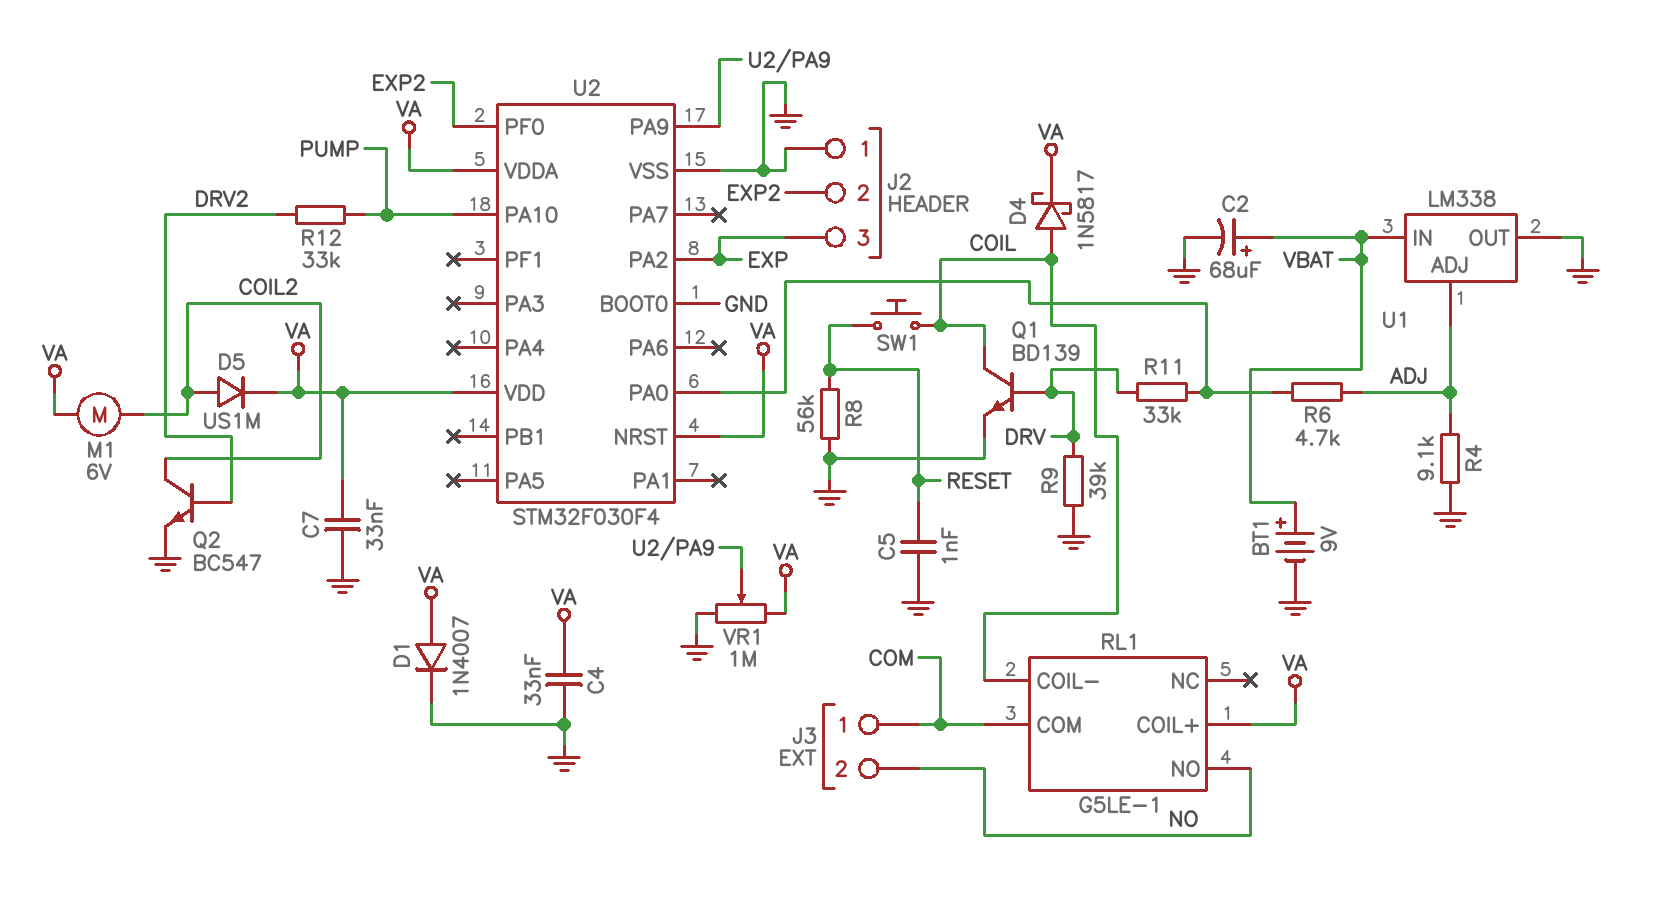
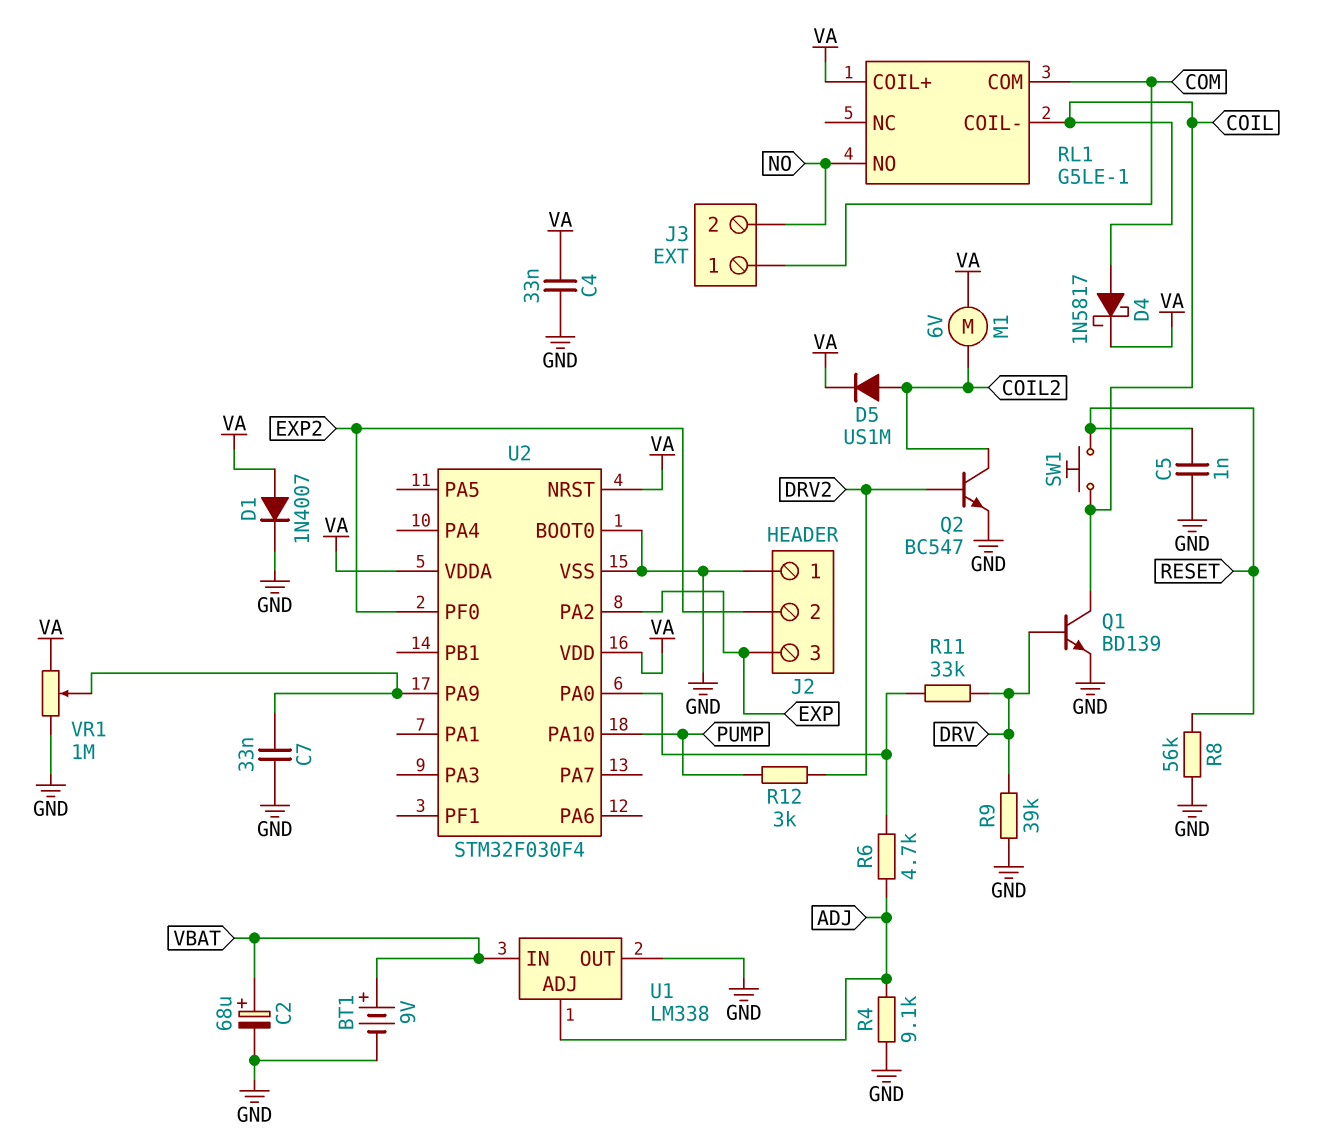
C7: 33nF (GND, VA) -> 33nF (GND, U2/PA9)
R12: 33k (DRV2, PUMP) -> 3k (DRV2, PUMP)

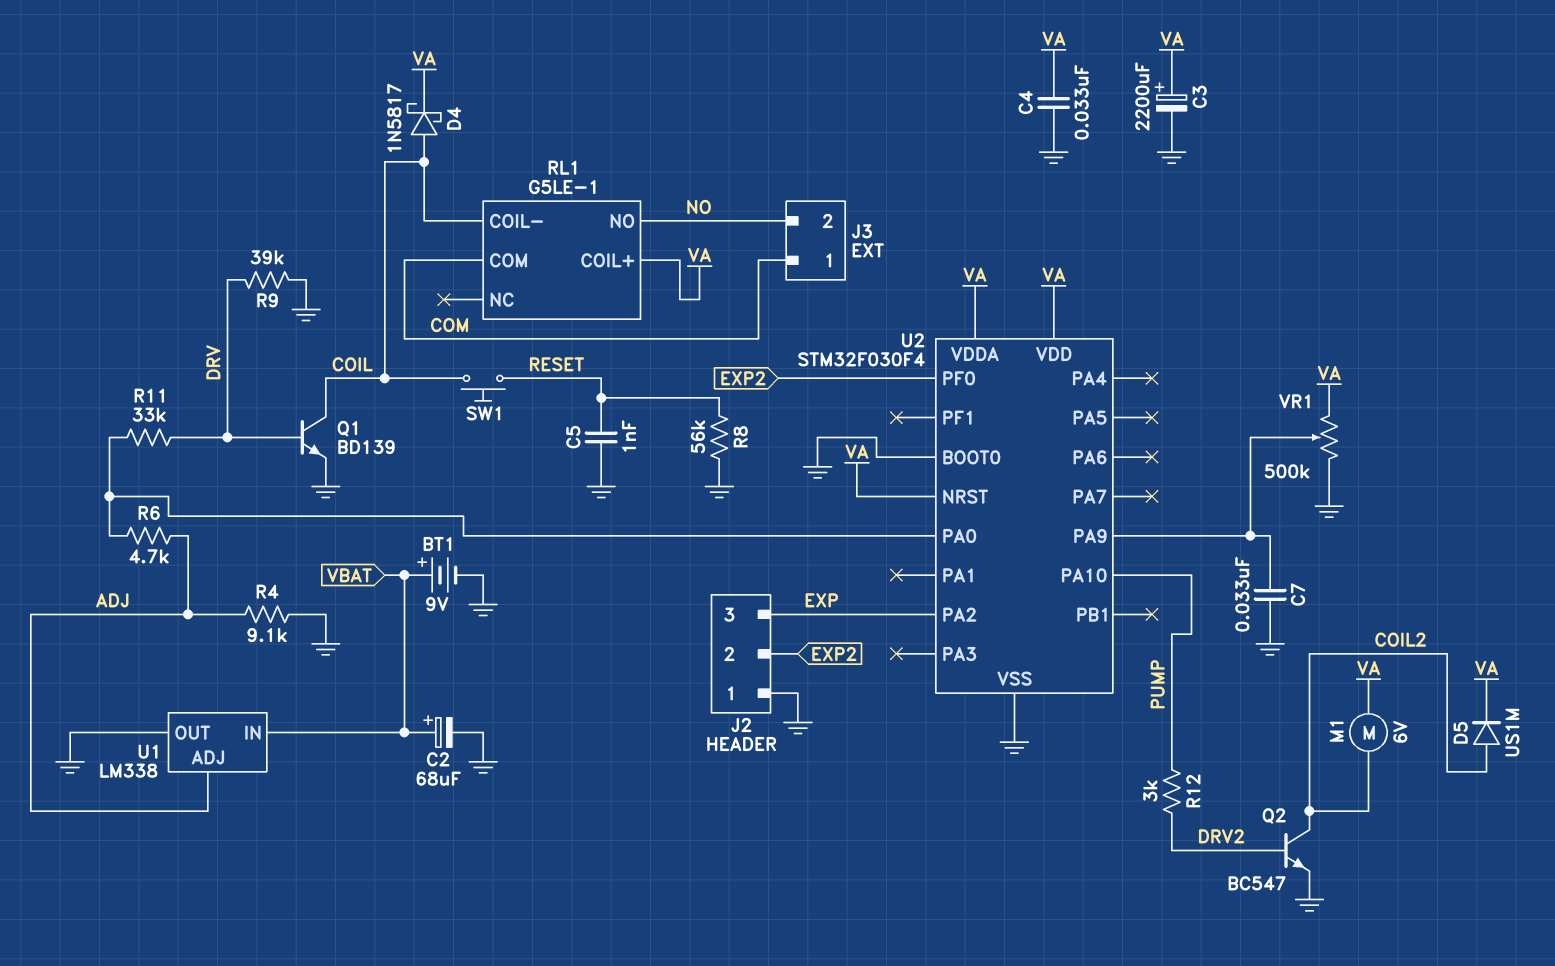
C3: none -> 2200uF (plus VA, minus GND)
D1: diode 1N4007 (A VA, K GND) -> none
VR1: 1M (GND, VA, wiper U2/PA9) -> 500k (GND, VA, wiper U2/PA9)

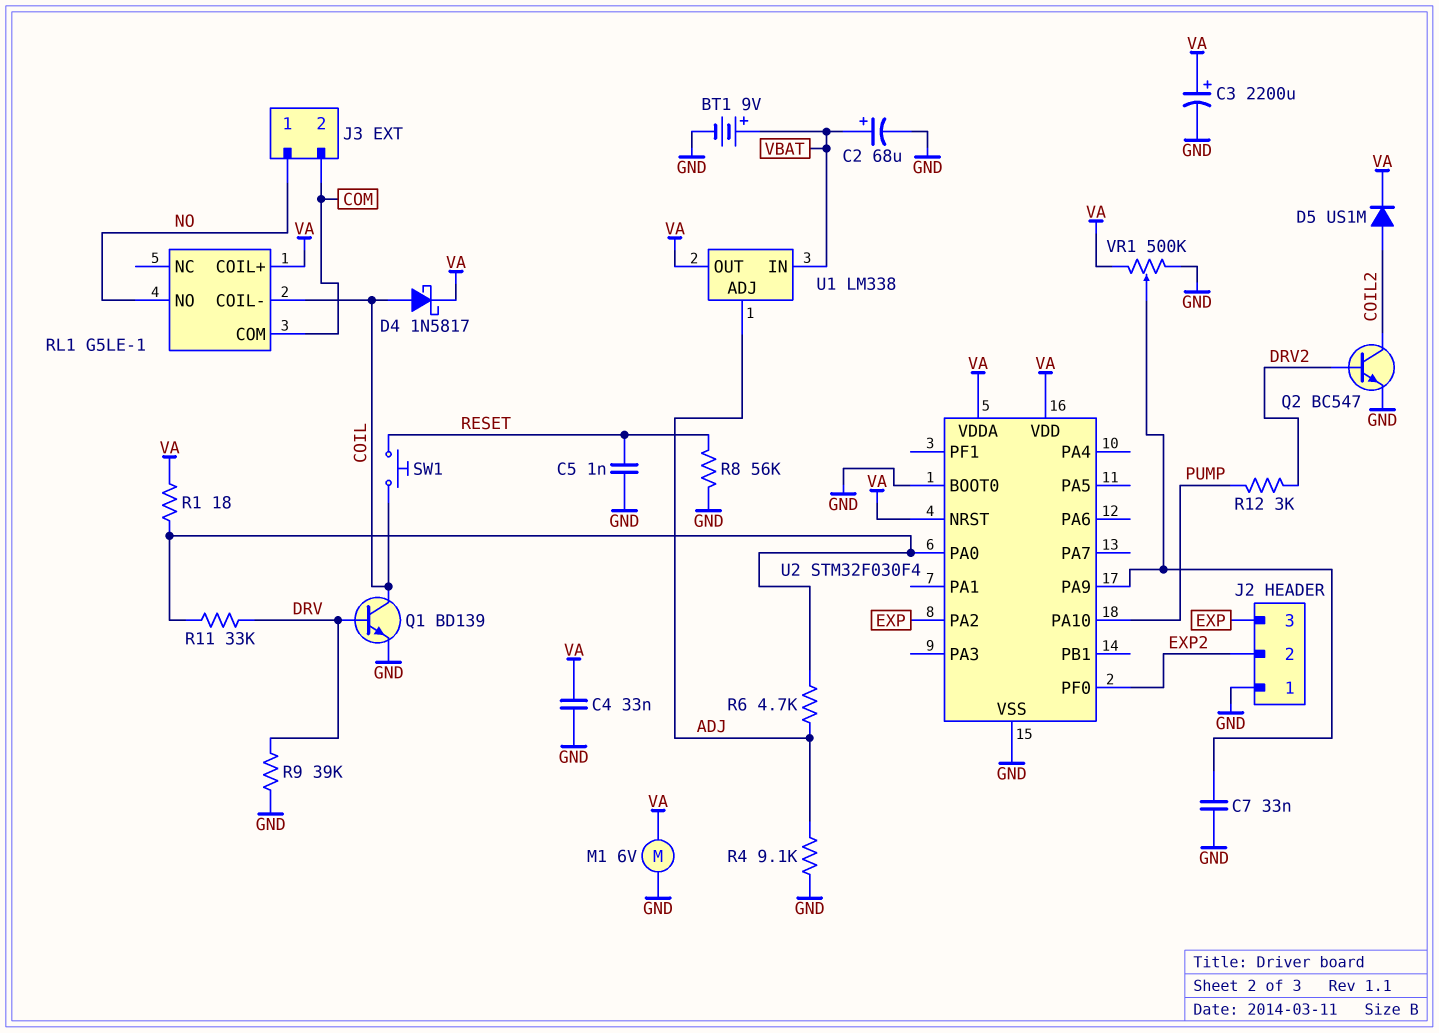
J3 pin 1: COM -> NO
J3 pin 2: NO -> COM
M1: motor 6V (COIL2, VA) -> motor 6V (GND, VA)
R1: none -> 18 (U2/PA0, VA)
U1 pin OUT: GND -> VA

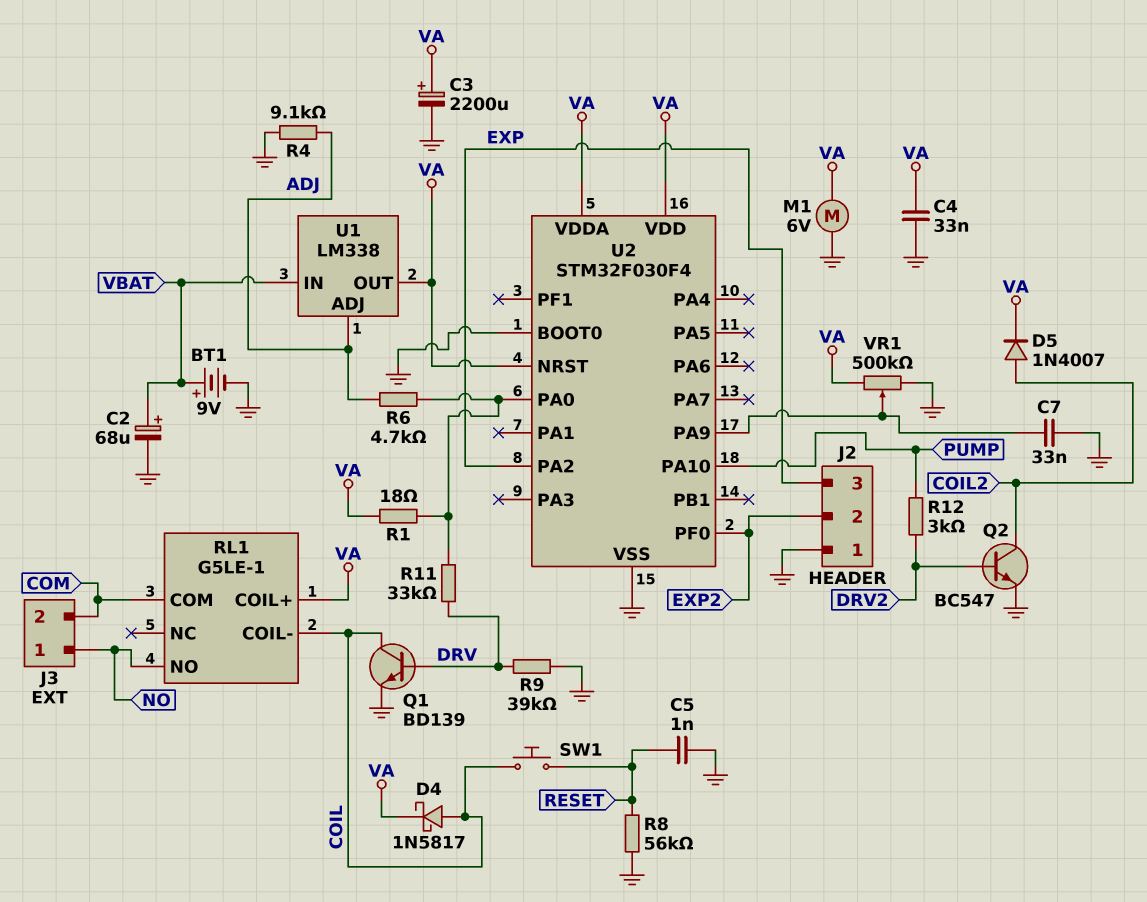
D5: diode US1M (A COIL2, K VA) -> diode 1N4007 (A COIL2, K VA)

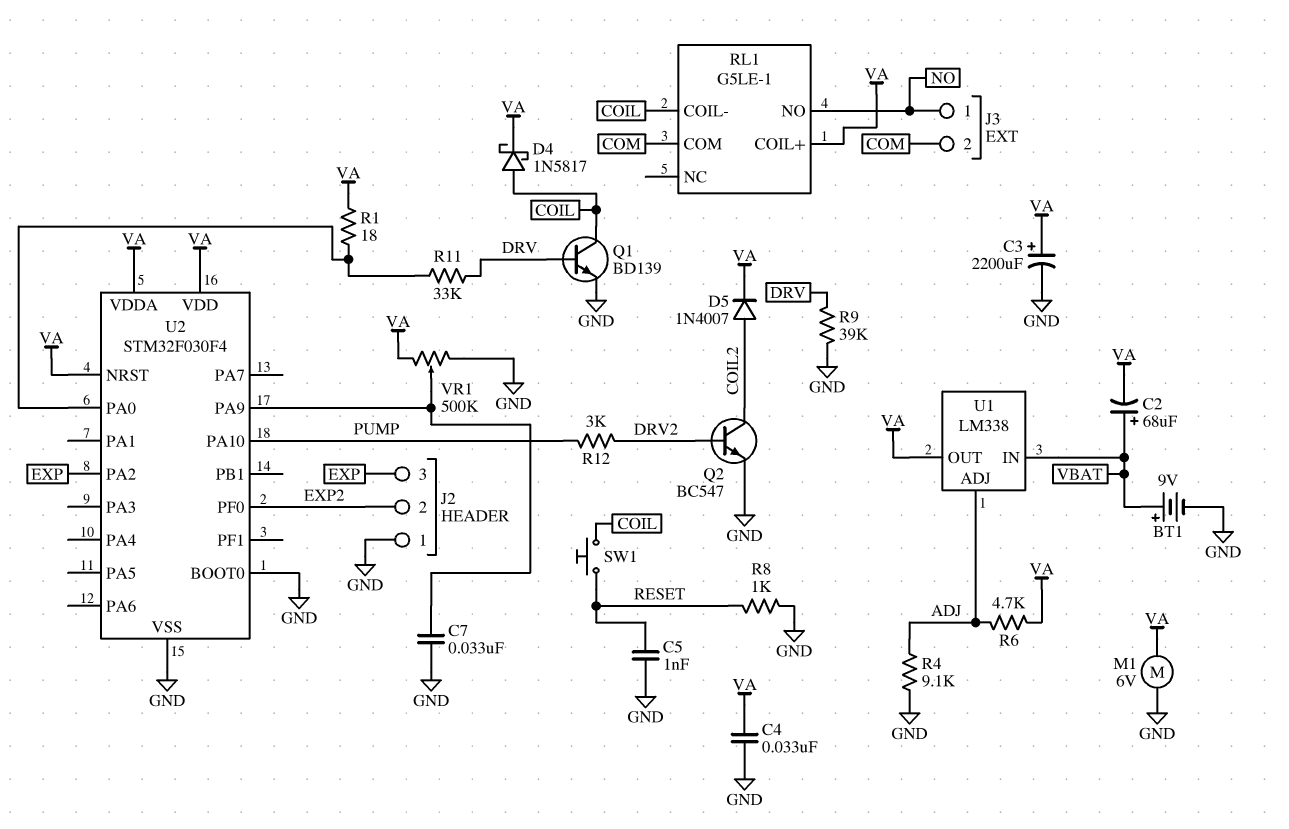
C2: 68uF (plus VBAT, minus GND) -> 68uF (plus VBAT, minus VA)
R6: 4.7k (ADJ, U2/PA0) -> 4.7k (ADJ, VA)
R8: 56k (GND, RESET) -> 1k (GND, RESET)

